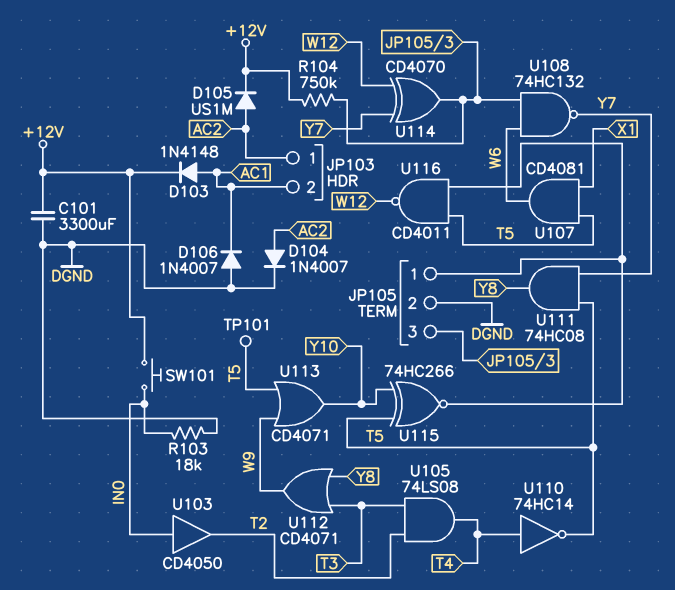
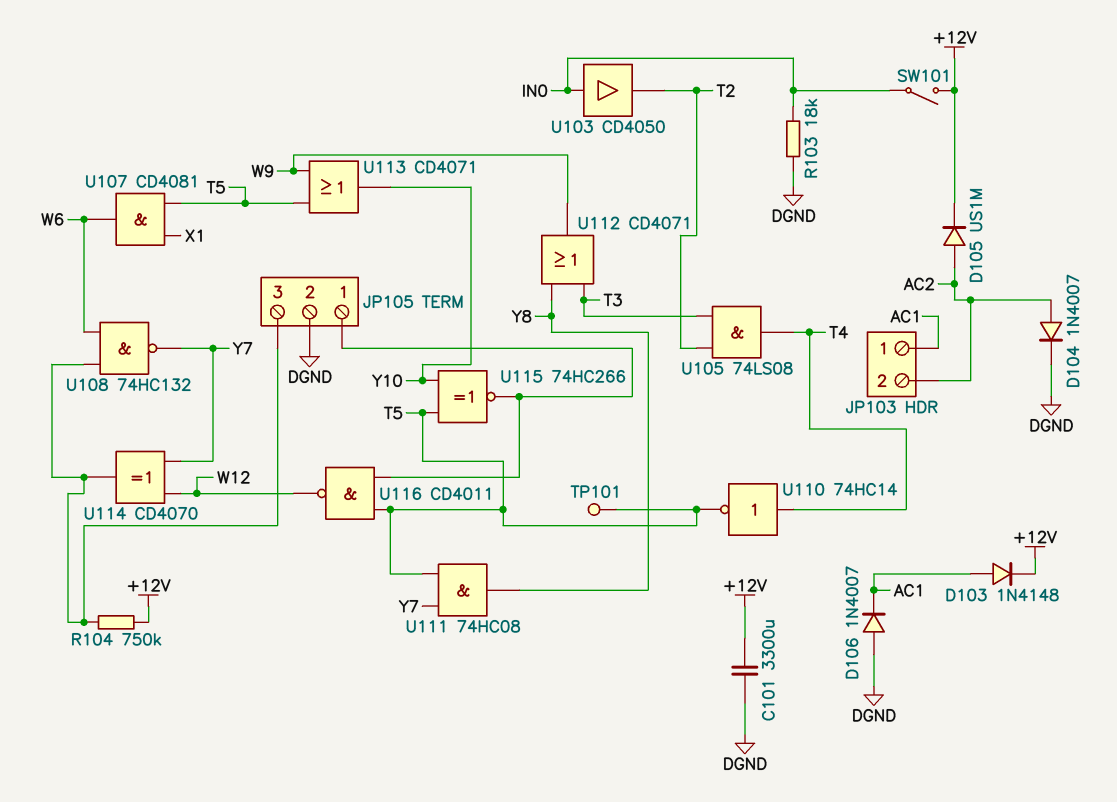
JP103 pin 1: AC2 -> AC1
JP103 pin 2: AC1 -> AC2
SW101: button (+12V, IN0) -> switch (+12V, IN0)

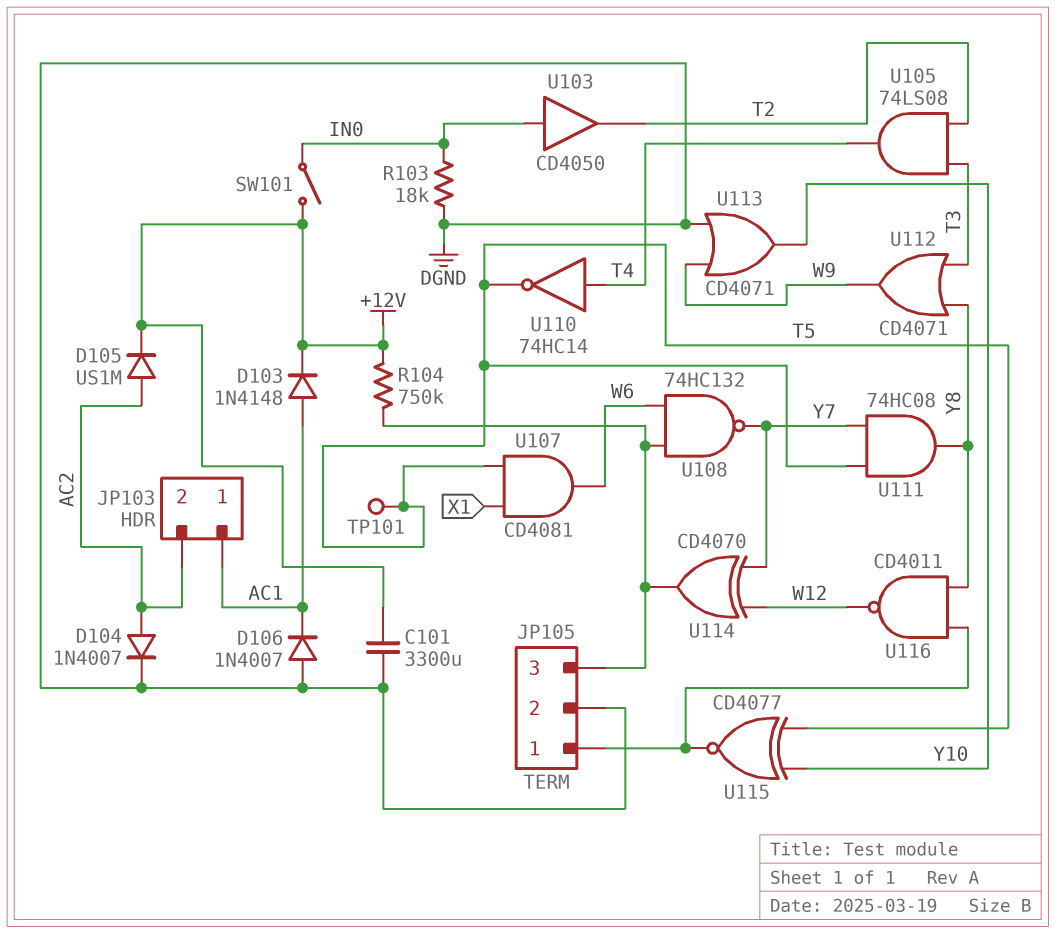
U113: OR CD4071 (in T5, in W9, out Y10) -> OR CD4071 (in DGND, in W9, out Y10)
U115: XNOR 74HC266 (in T5, in Y10, out JP105/1) -> XNOR CD4077 (in T5, in Y10, out JP105/1)
U116: NAND CD4011 (in JP105/1, in T5, out W12) -> NAND CD4011 (in JP105/1, in Y8, out W12)

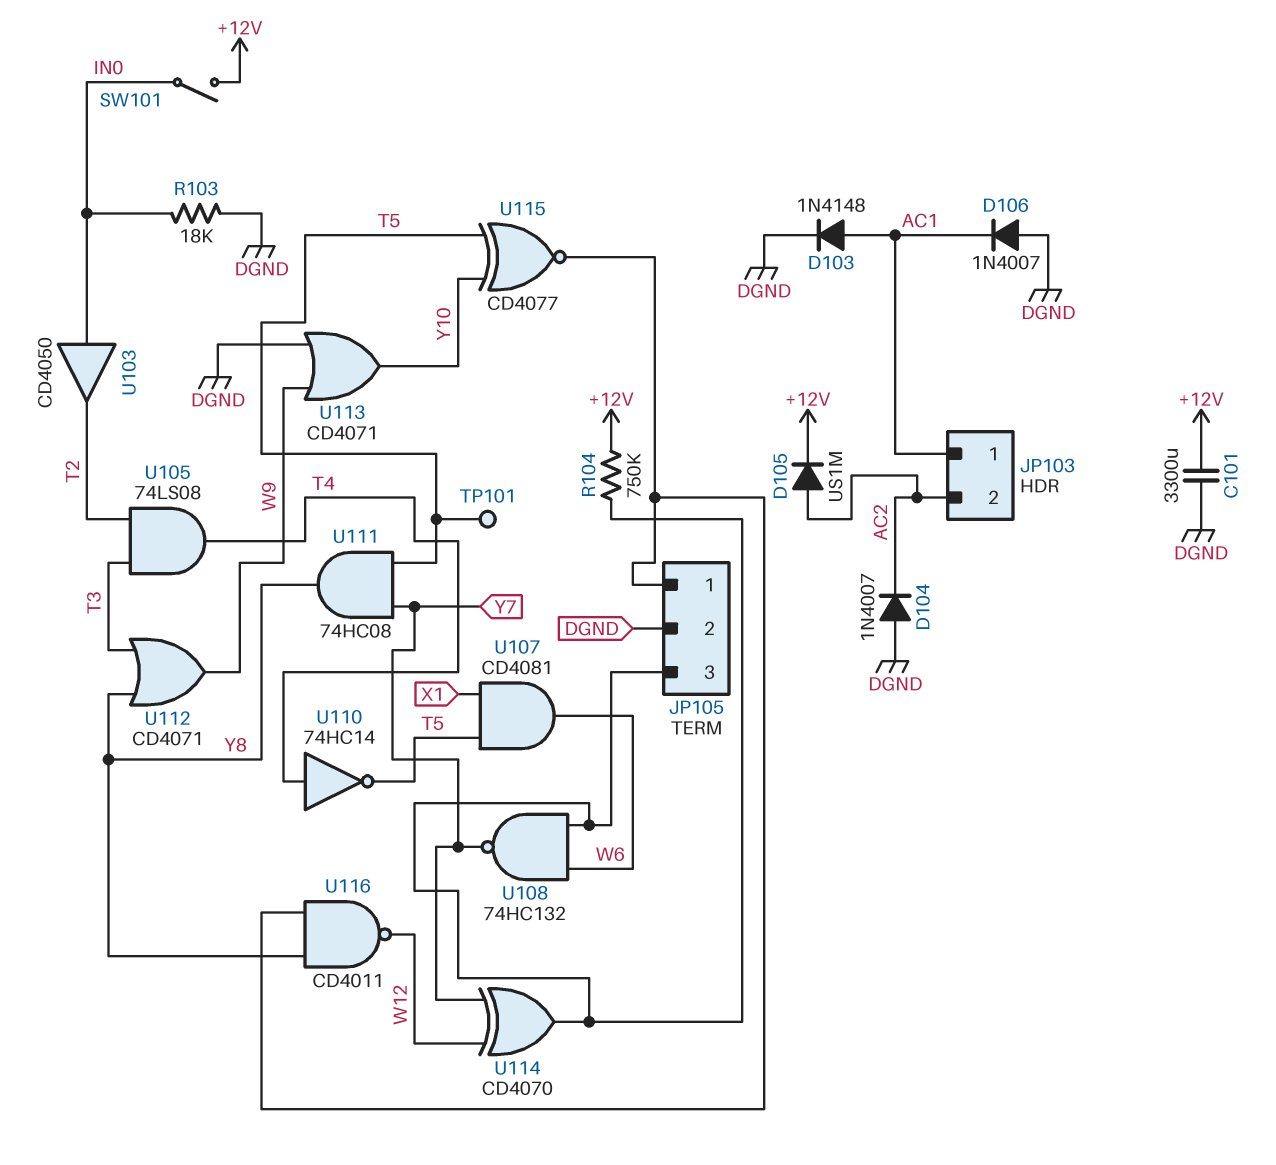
D103: diode 1N4148 (A AC1, K +12V) -> diode 1N4148 (A AC1, K DGND)
D104: diode 1N4007 (A AC2, K DGND) -> diode 1N4007 (A DGND, K AC2)

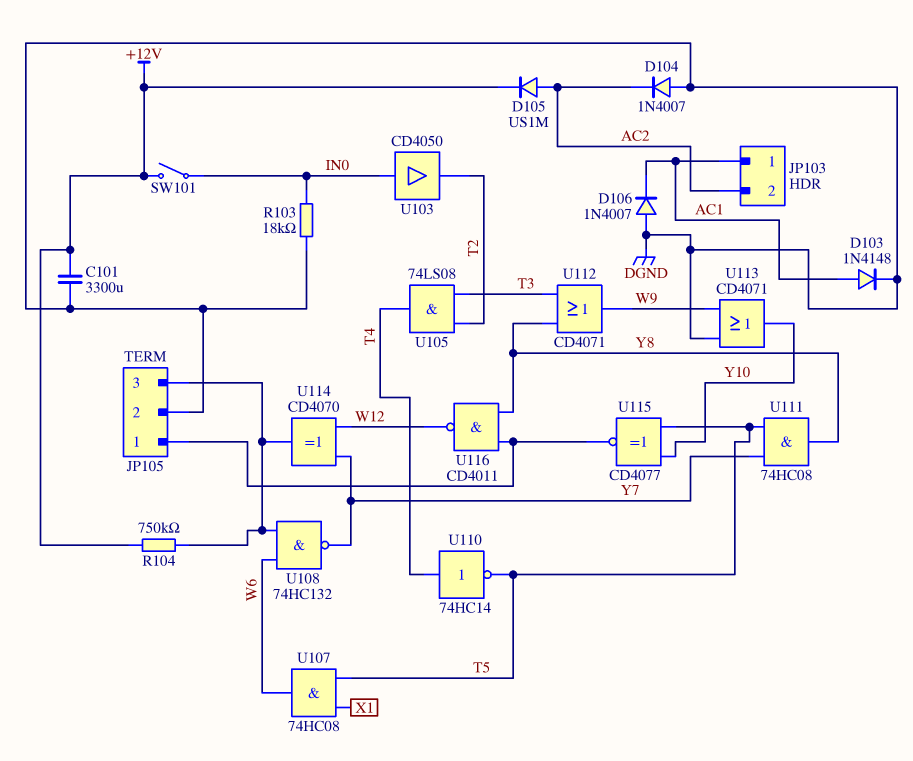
TP101: test point (T5) -> none
U107: AND CD4081 (in T5, in X1, out W6) -> AND 74HC08 (in T5, in X1, out W6)

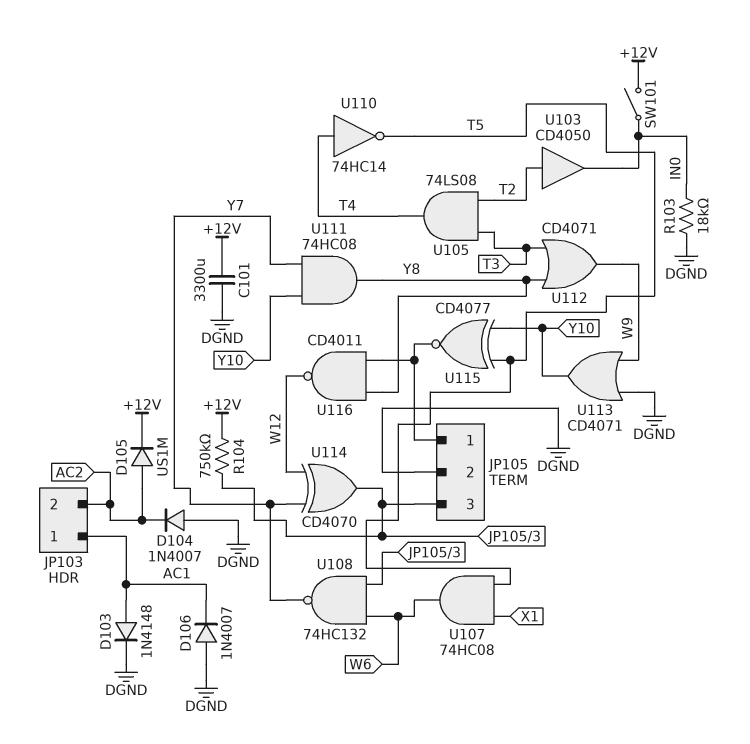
U103: buffer CD4050 (in IN0, out T2) -> buffer CD4050 (in T2, out IN0)
U111: AND 74HC08 (in T5, in Y7, out Y8) -> AND 74HC08 (in Y7, in Y10, out Y8)

